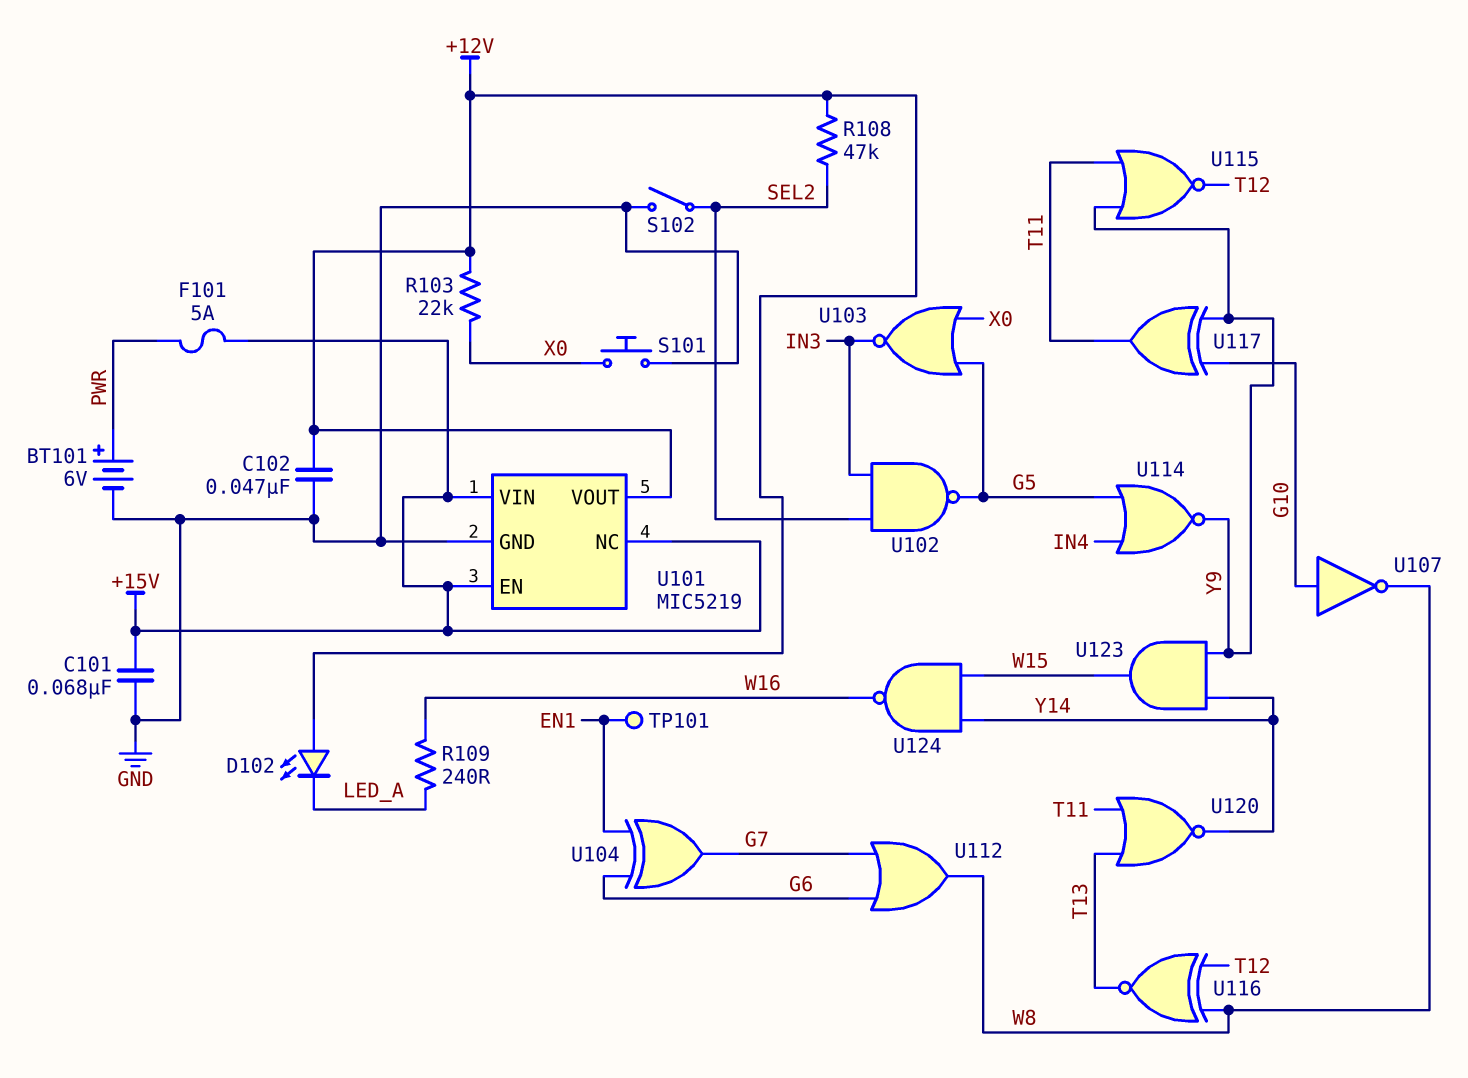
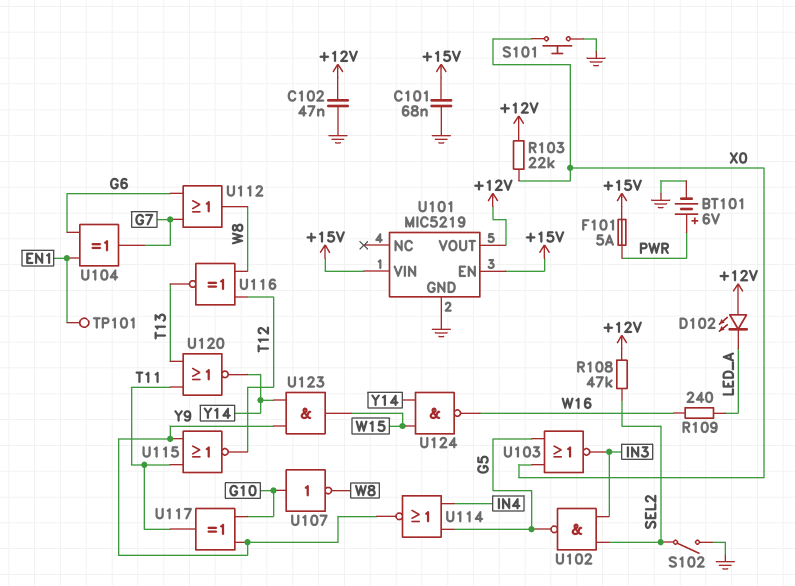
U101 pin NC: +15V -> none

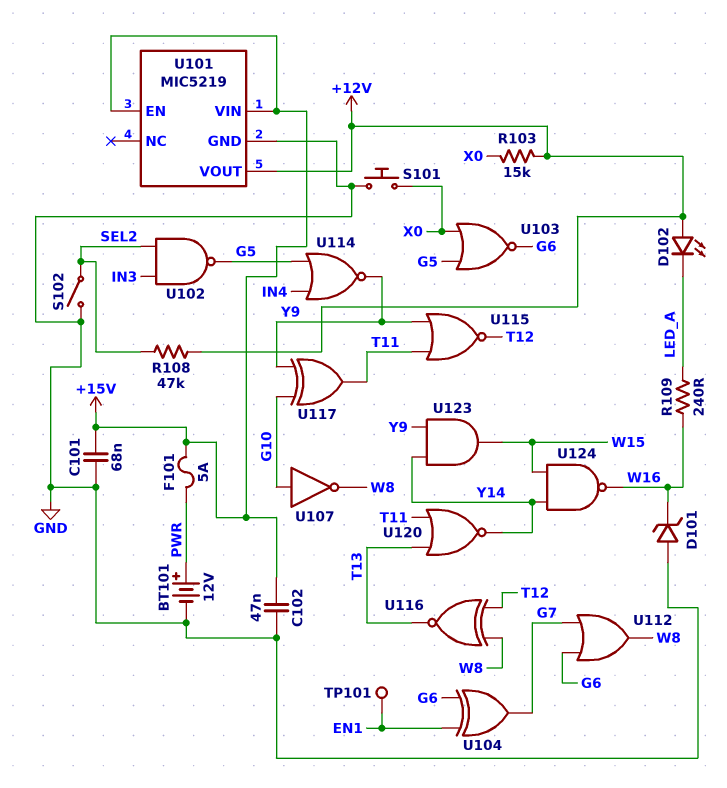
BT101: 6V (plus PWR, minus GND) -> 12V (plus PWR, minus GND)
C102: 47nF (+12V, GND) -> 47nF (+15V, GND)
D101: none -> zener (A GND, K W16)
R103: 22k (+12V, X0) -> 15k (+12V, X0)
U103: NOR (in G5, in X0, out IN3) -> NOR (in G5, in X0, out G6)

